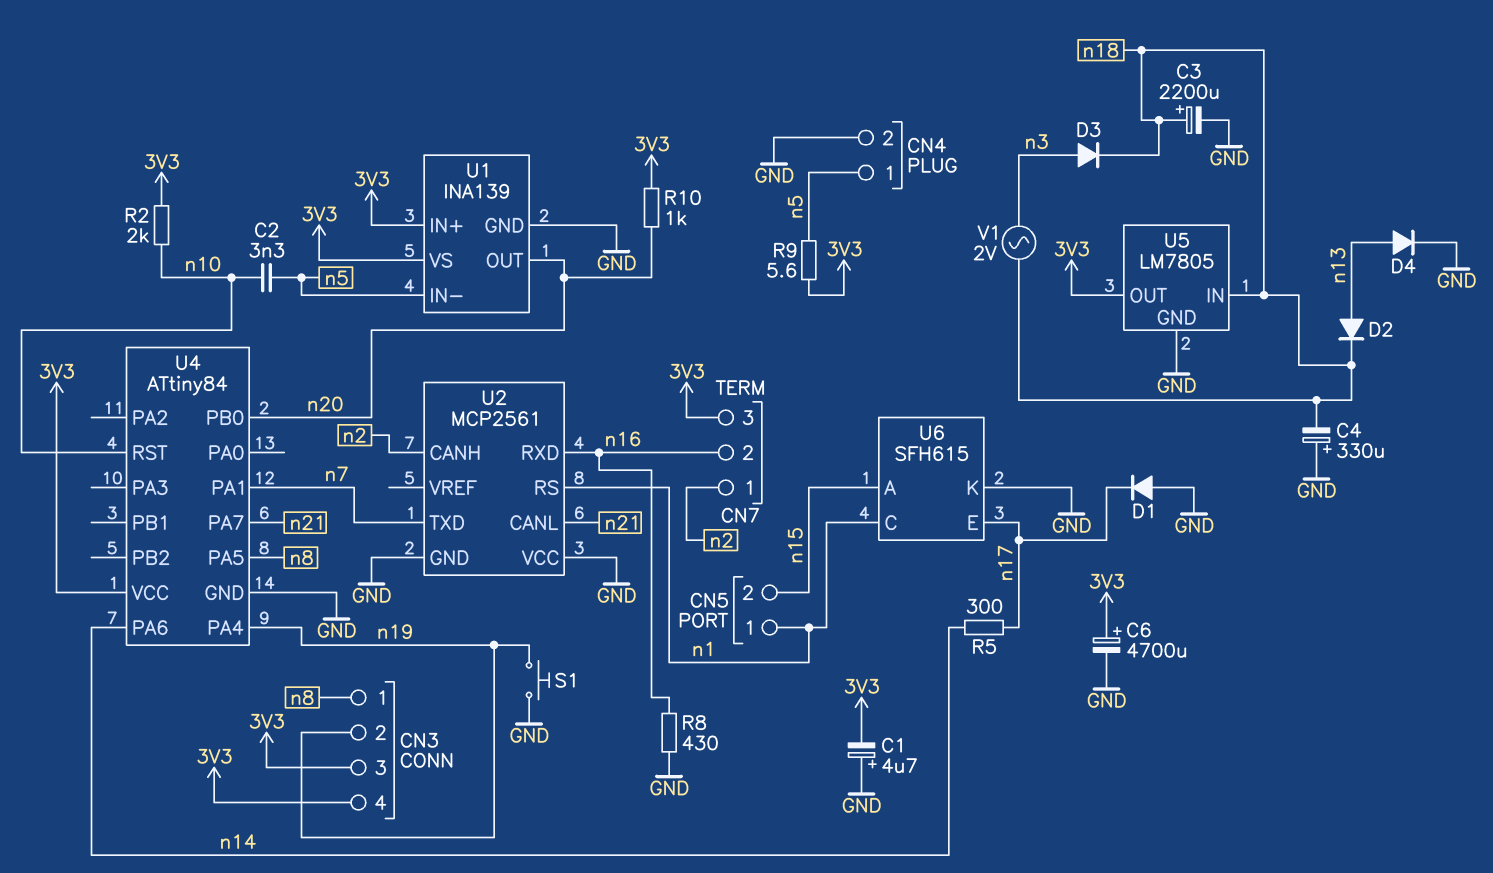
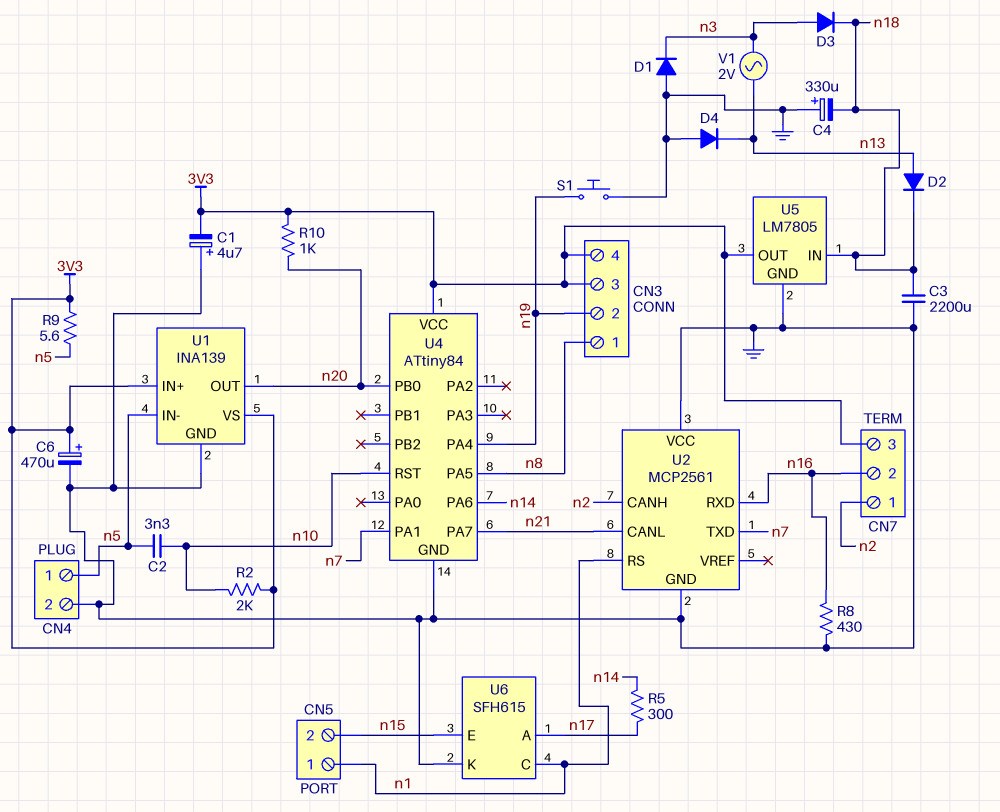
C3: 2200uF (plus n18, minus GND) -> 2200uF (GND, n18)
C6: 4700uF (plus 3V3, minus GND) -> 470uF (plus 3V3, minus GND)
D1: diode (A GND, K n17) -> diode (A GND, K n3)
D4: diode (A n13, K GND) -> diode (A GND, K n13)
U6 pin A: n15 -> n17
U6 pin E: n17 -> n15
V1: AC 2V (n3, n18) -> AC 2V (n3, n13)

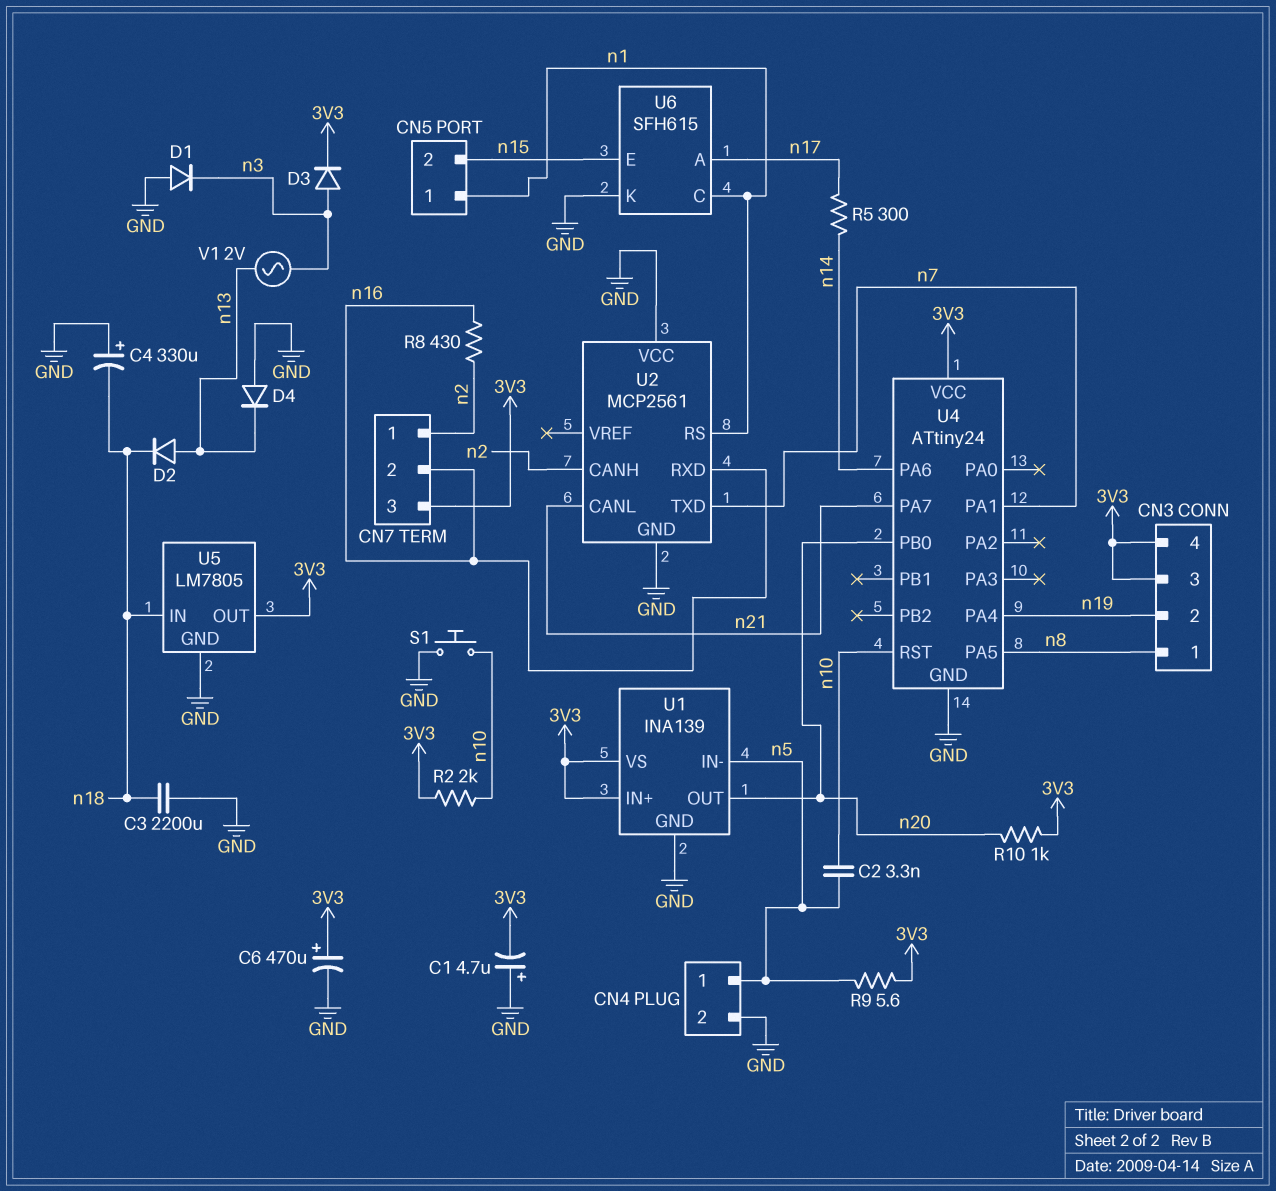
D3: diode (A n3, K n18) -> diode (A n3, K 3V3)
R8: 430 (GND, n16) -> 430 (n2, n16)
S1: button (GND, n19) -> button (GND, n10)
U4: ATtiny84 -> ATtiny24

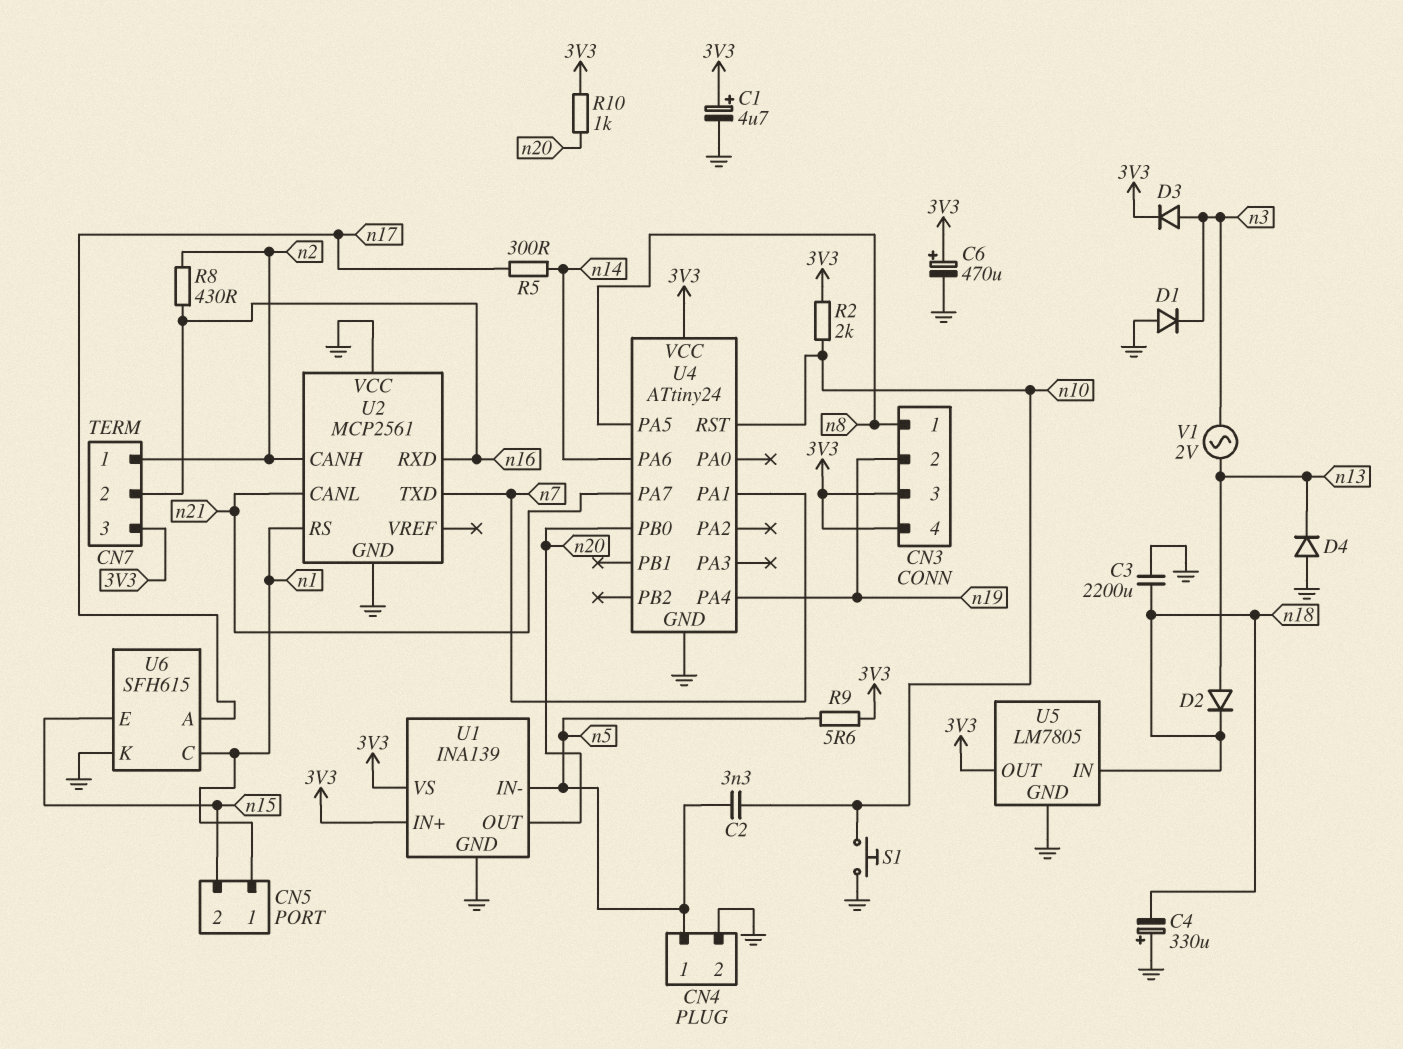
C1: 4.7uF (plus GND, minus 3V3) -> 4.7uF (plus 3V3, minus GND)

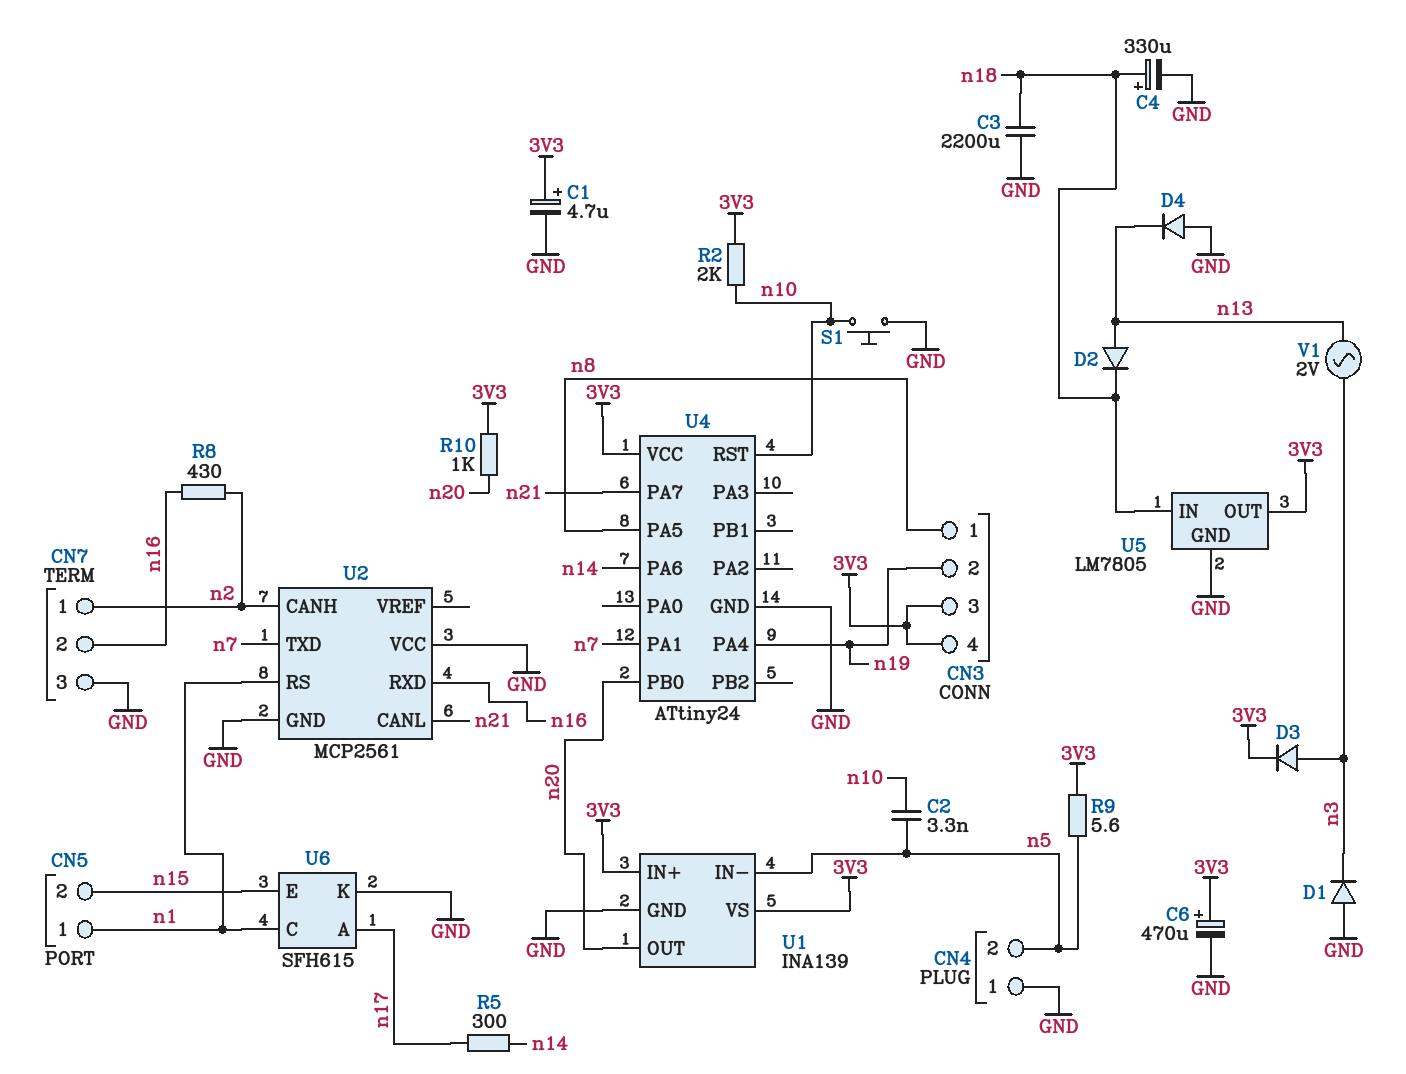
C4: 330uF (plus GND, minus n18) -> 330uF (plus n18, minus GND)
CN4 pin 1: n5 -> GND
CN4 pin 2: GND -> n5
CN7 pin 3: 3V3 -> GND

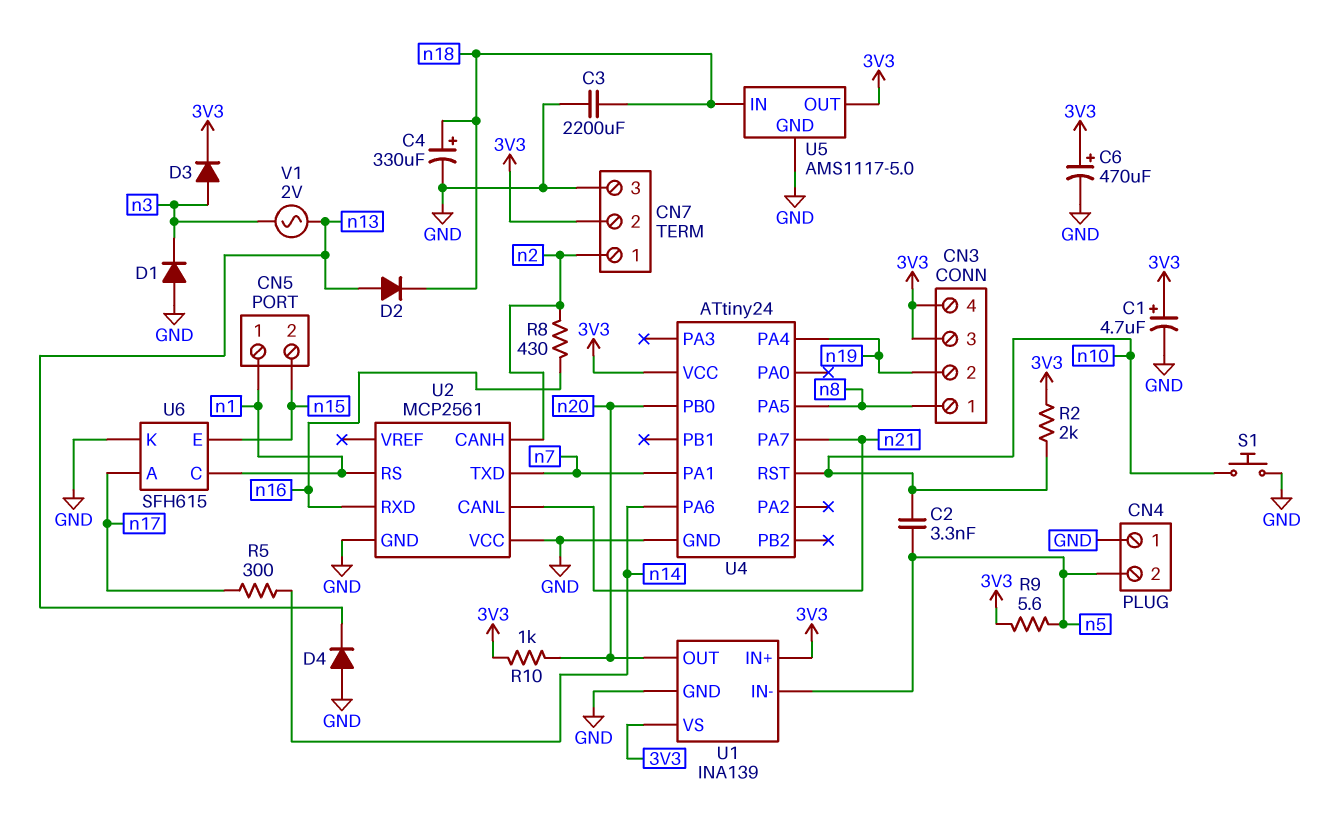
CN7 pin 2: n16 -> 3V3
U5: LM7805 -> AMS1117-5.0

